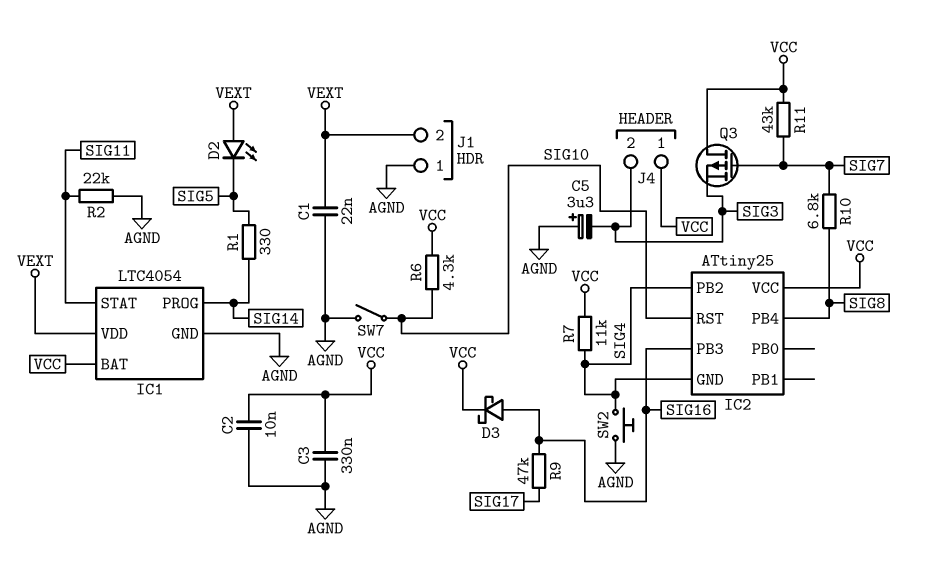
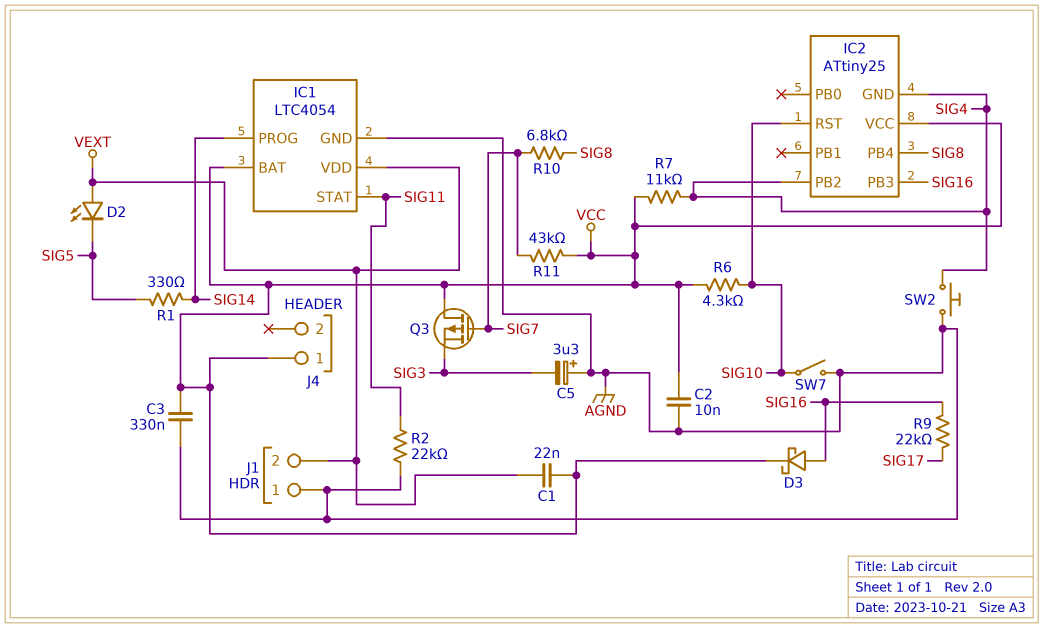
C1: 22nF (AGND, VEXT) -> 22nF (VCC, VEXT)
J4 pin 2: SIG3 -> none
R9: 47k (SIG16, SIG17) -> 22k (SIG16, SIG17)

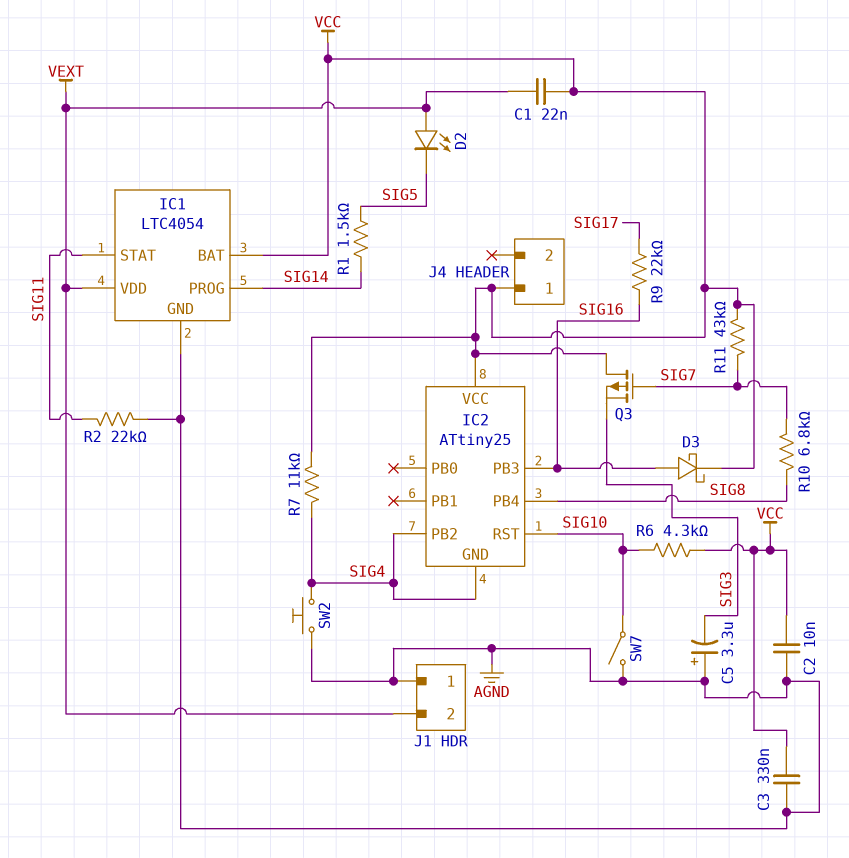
R1: 330 (SIG5, SIG14) -> 1.5k (SIG5, SIG14)

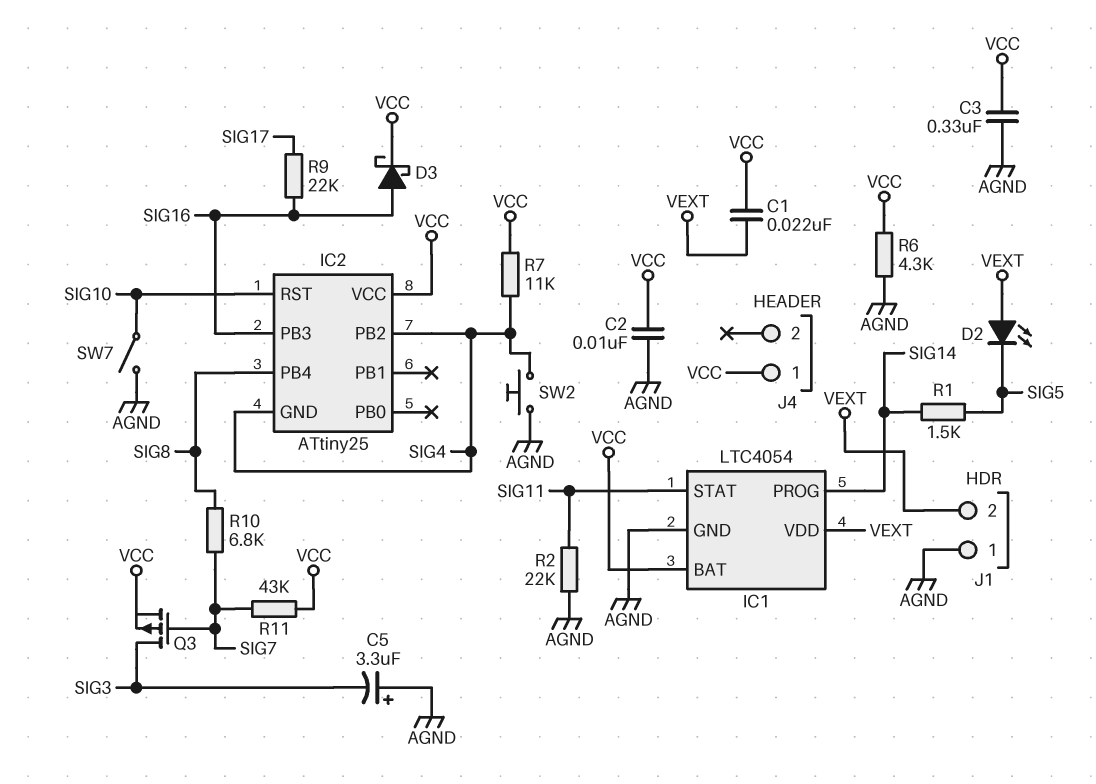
Q3: PMOS (G SIG7, D VCC, S SIG3) -> PMOS (G SIG7, D SIG3, S VCC)
R6: 4.3k (SIG10, VCC) -> 4.3k (AGND, VCC)

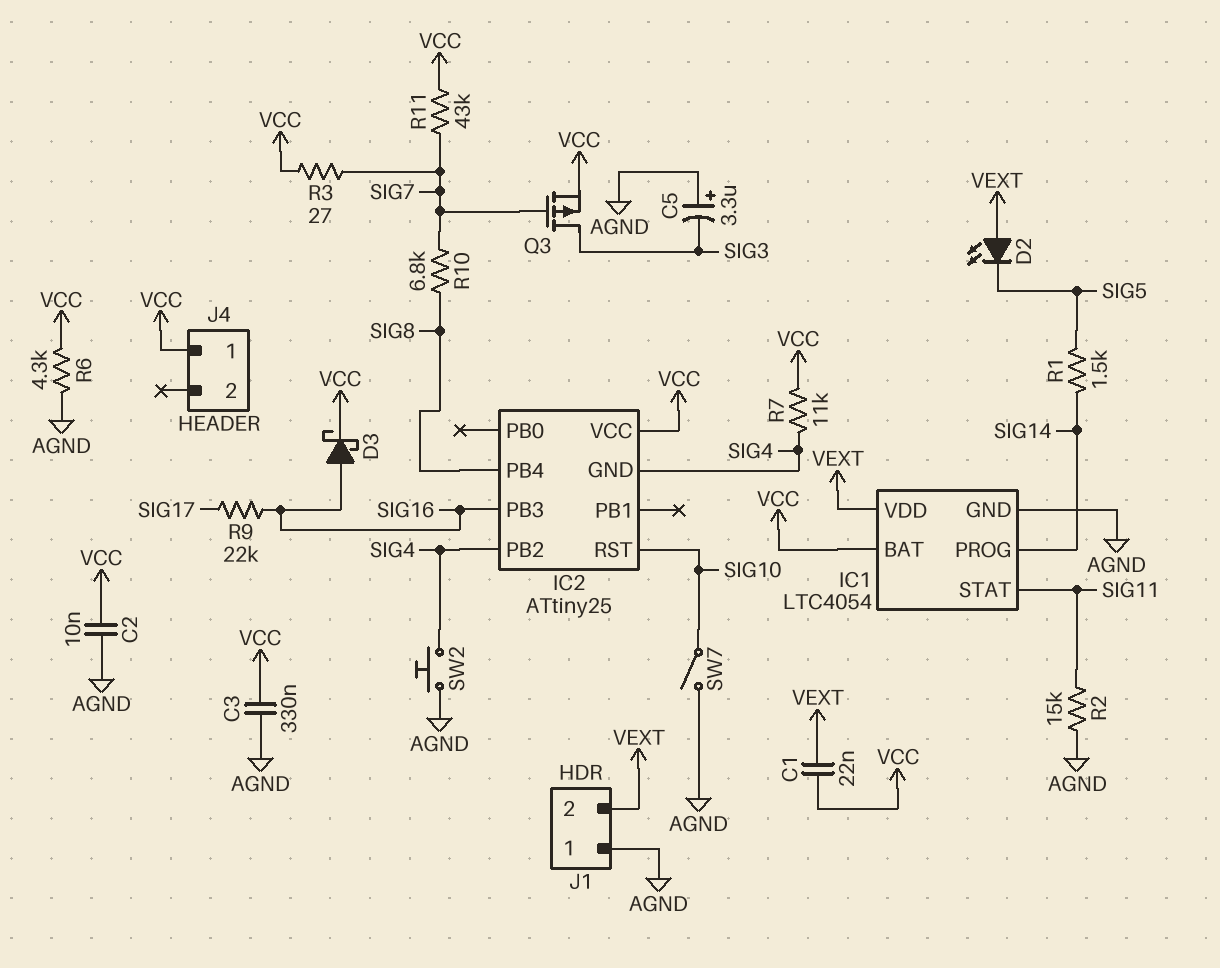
R2: 22k (AGND, SIG11) -> 15k (AGND, SIG11)
R3: none -> 27 (SIG7, VCC)

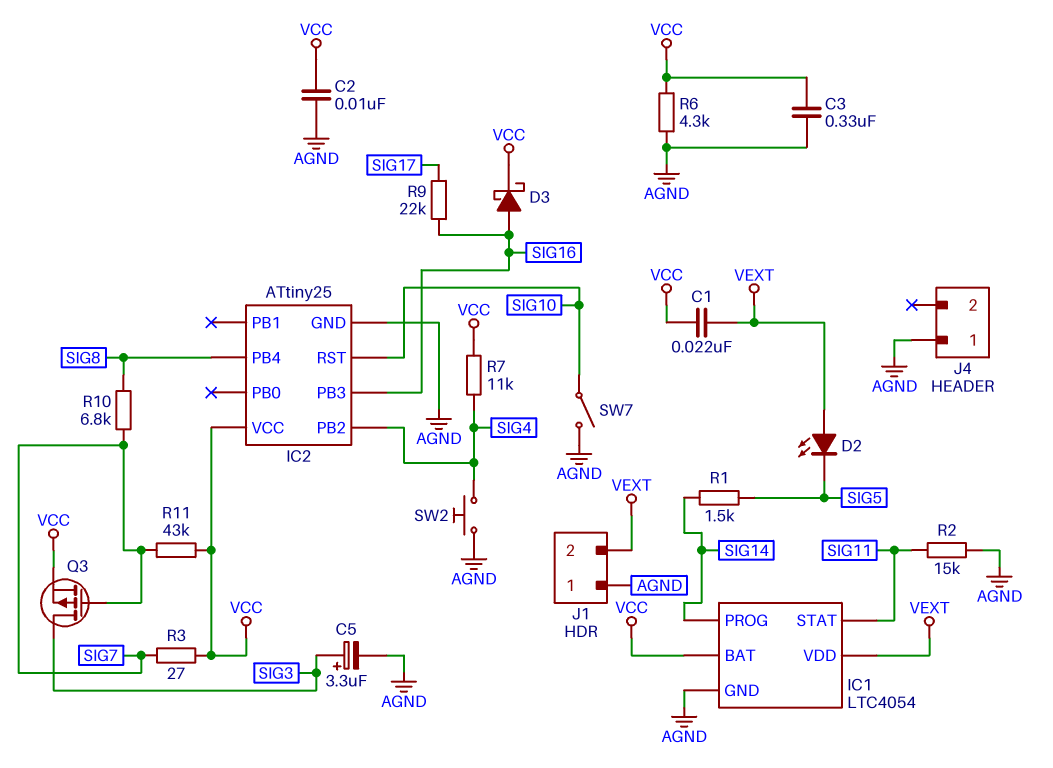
C5: 3.3uF (plus AGND, minus SIG3) -> 3.3uF (plus SIG3, minus AGND)
IC2 pin GND: SIG4 -> AGND
J4 pin 1: VCC -> AGND

